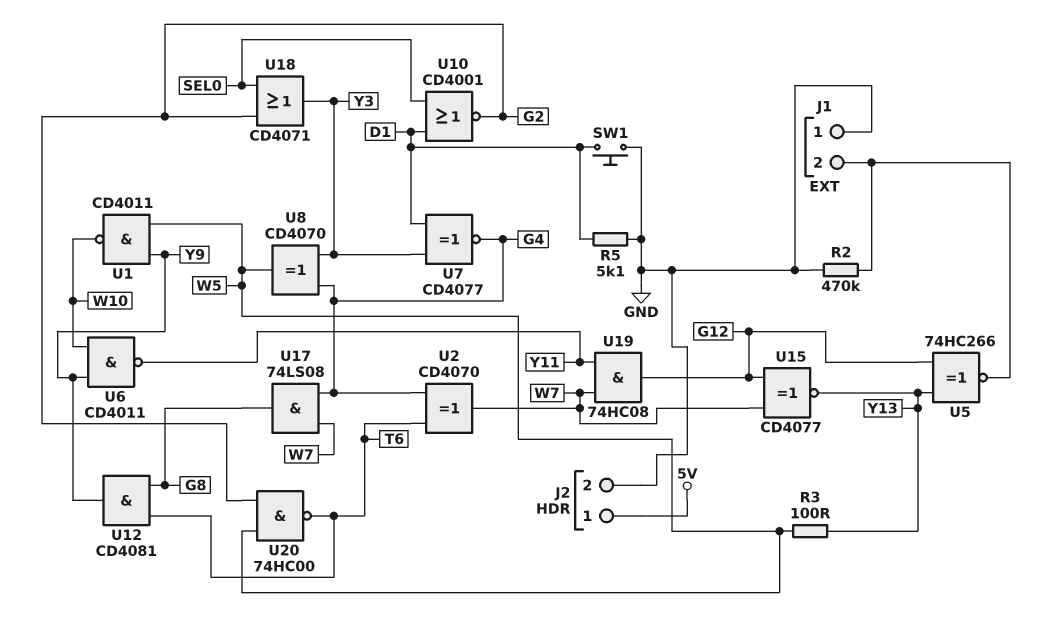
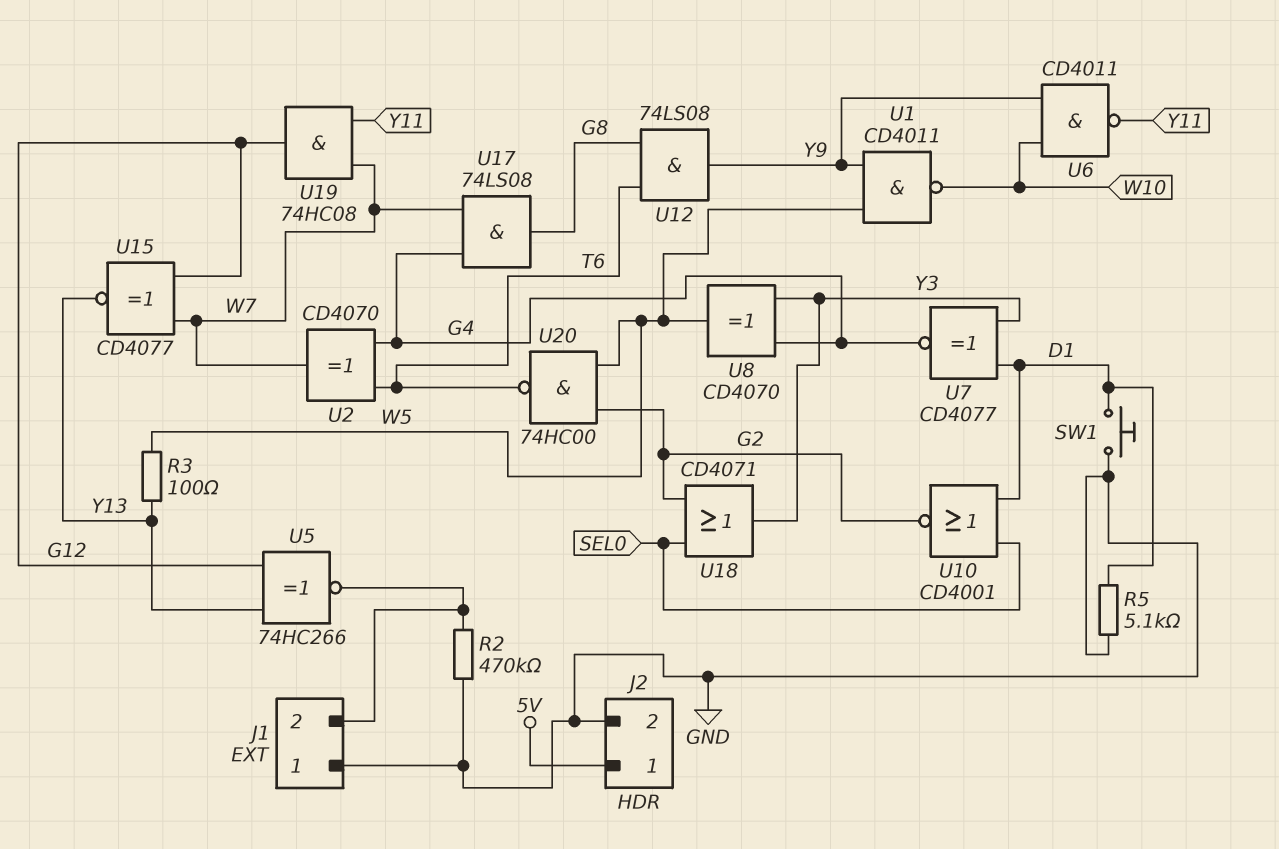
U12: AND CD4081 (in G8, in T6, out Y9) -> AND 74LS08 (in G8, in T6, out Y9)

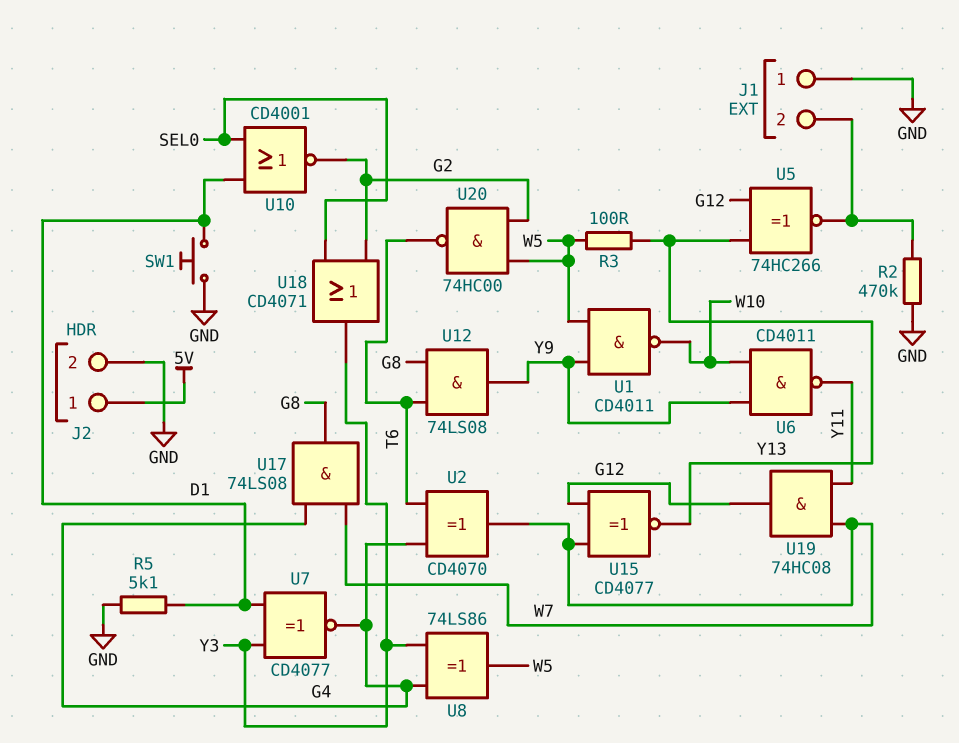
U8: XOR CD4070 (in G4, in Y3, out W5) -> XOR 74LS86 (in G4, in Y3, out W5)

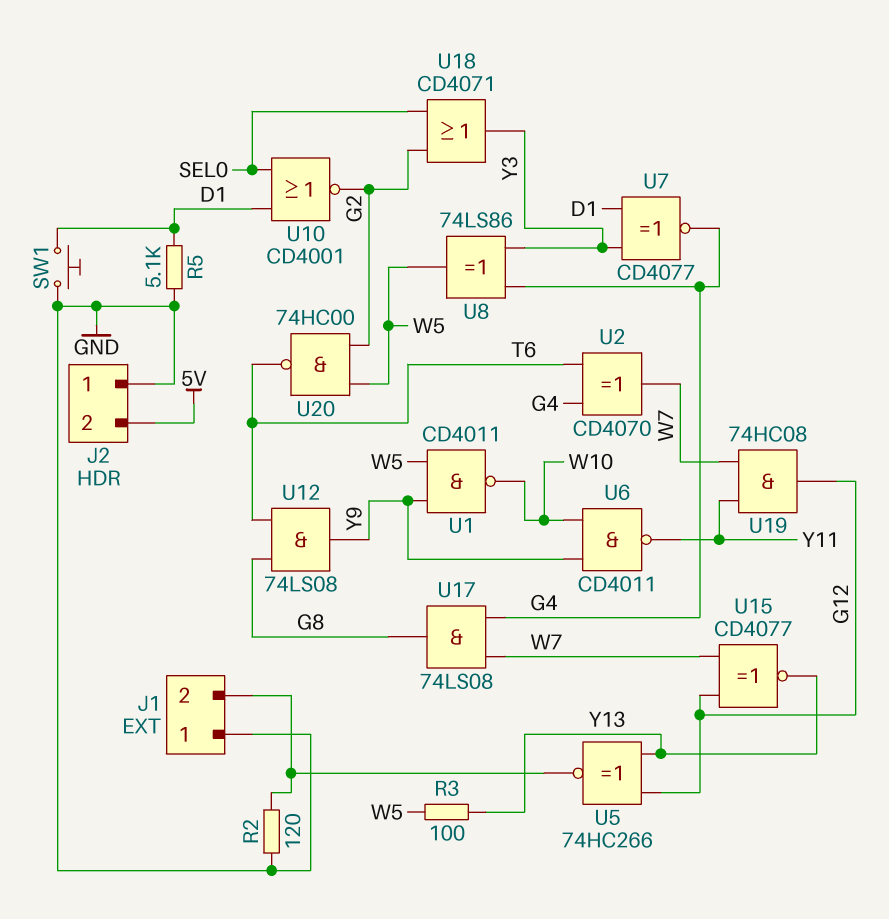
J2 pin 1: 5V -> GND
J2 pin 2: GND -> 5V
R2: 470k (GND, J1/2) -> 120 (GND, J1/2)

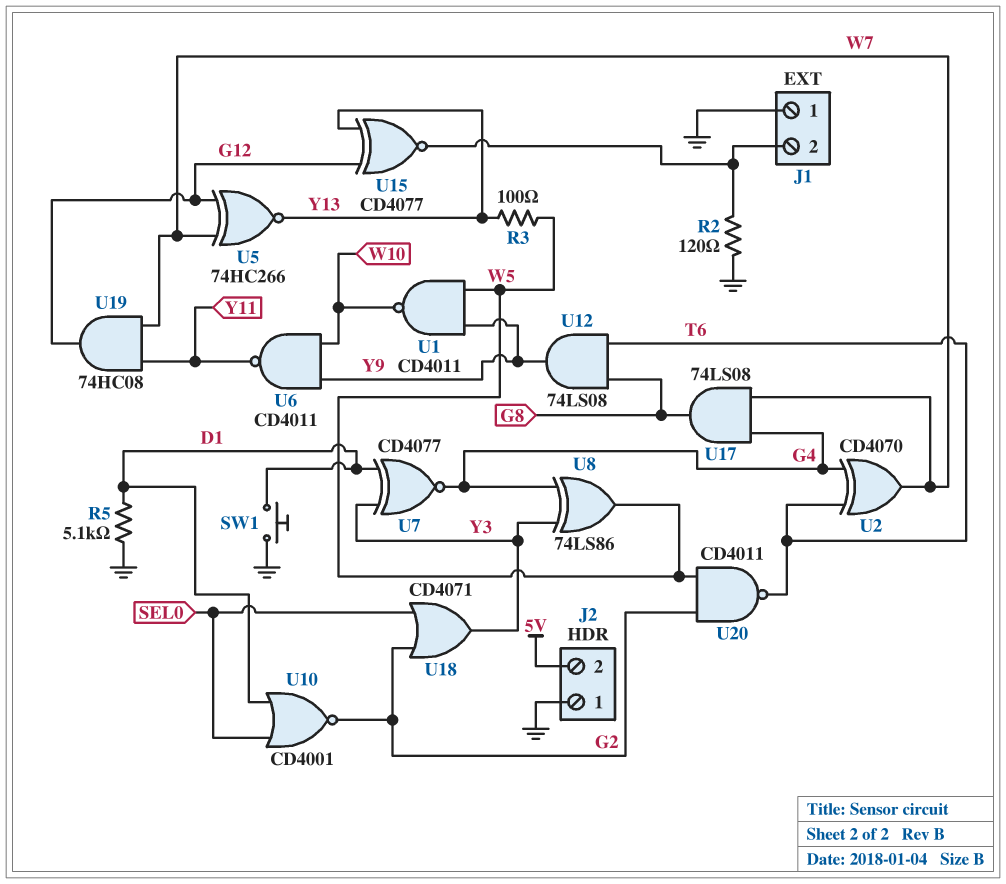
U5: XNOR 74HC266 (in G12, in Y13, out J1/2) -> XNOR 74HC266 (in G12, in W7, out Y13)
U15: XNOR CD4077 (in G12, in W7, out Y13) -> XNOR CD4077 (in G12, in Y13, out J1/2)
U20: NAND 74HC00 (in G2, in W5, out T6) -> NAND CD4011 (in G2, in W5, out T6)

